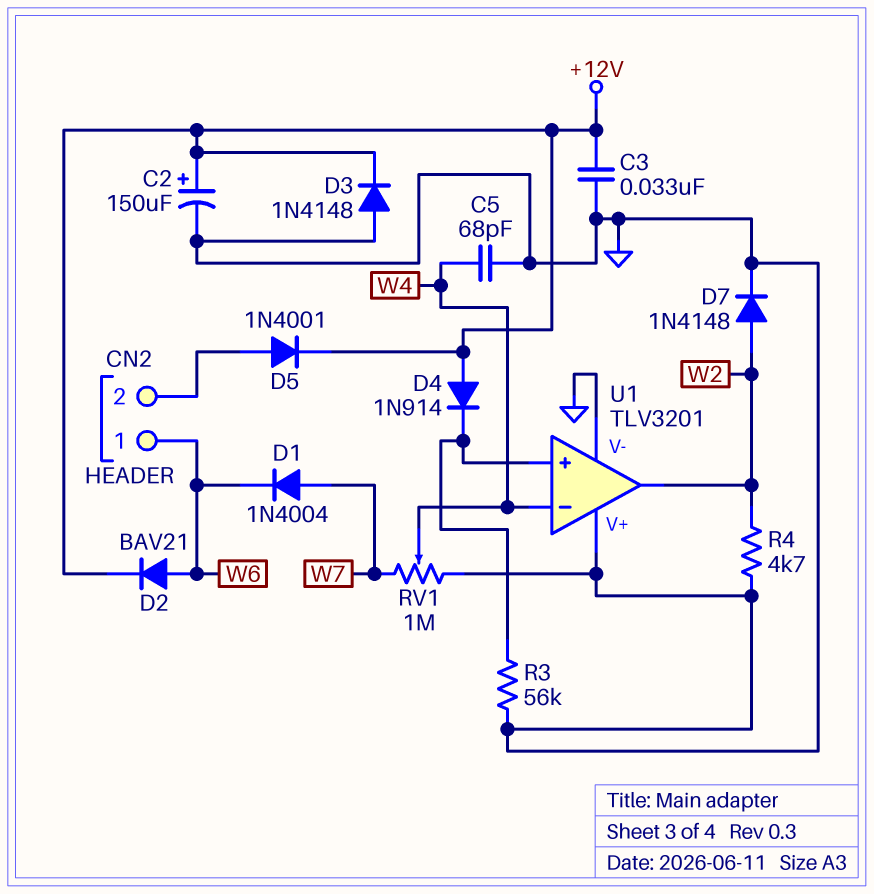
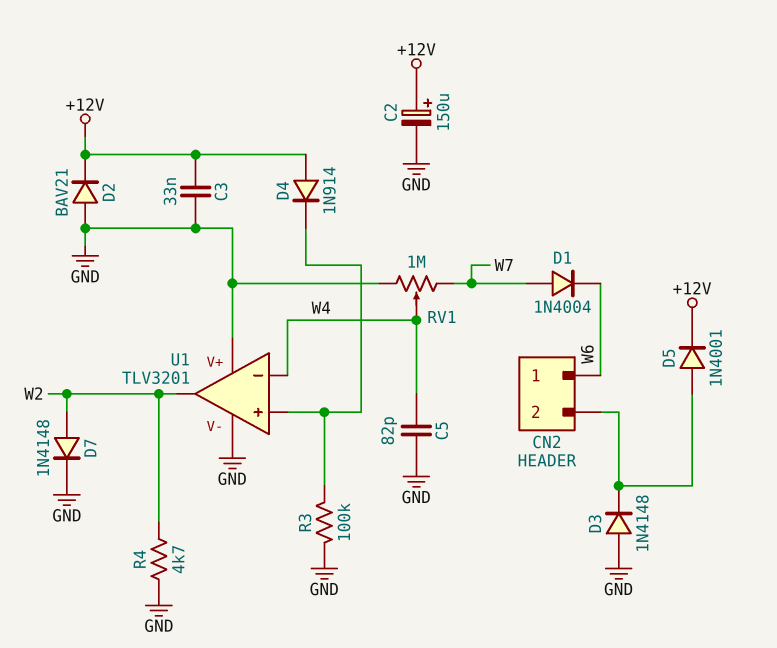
C5: 68pF (GND, W4) -> 82pF (GND, W4)
D2: diode BAV21 (A W6, K +12V) -> diode BAV21 (A GND, K +12V)
D3: diode 1N4148 (A GND, K +12V) -> diode 1N4148 (A GND, K CN2/2)
R3: 56k (GND, U1/in+) -> 100k (GND, U1/in+)

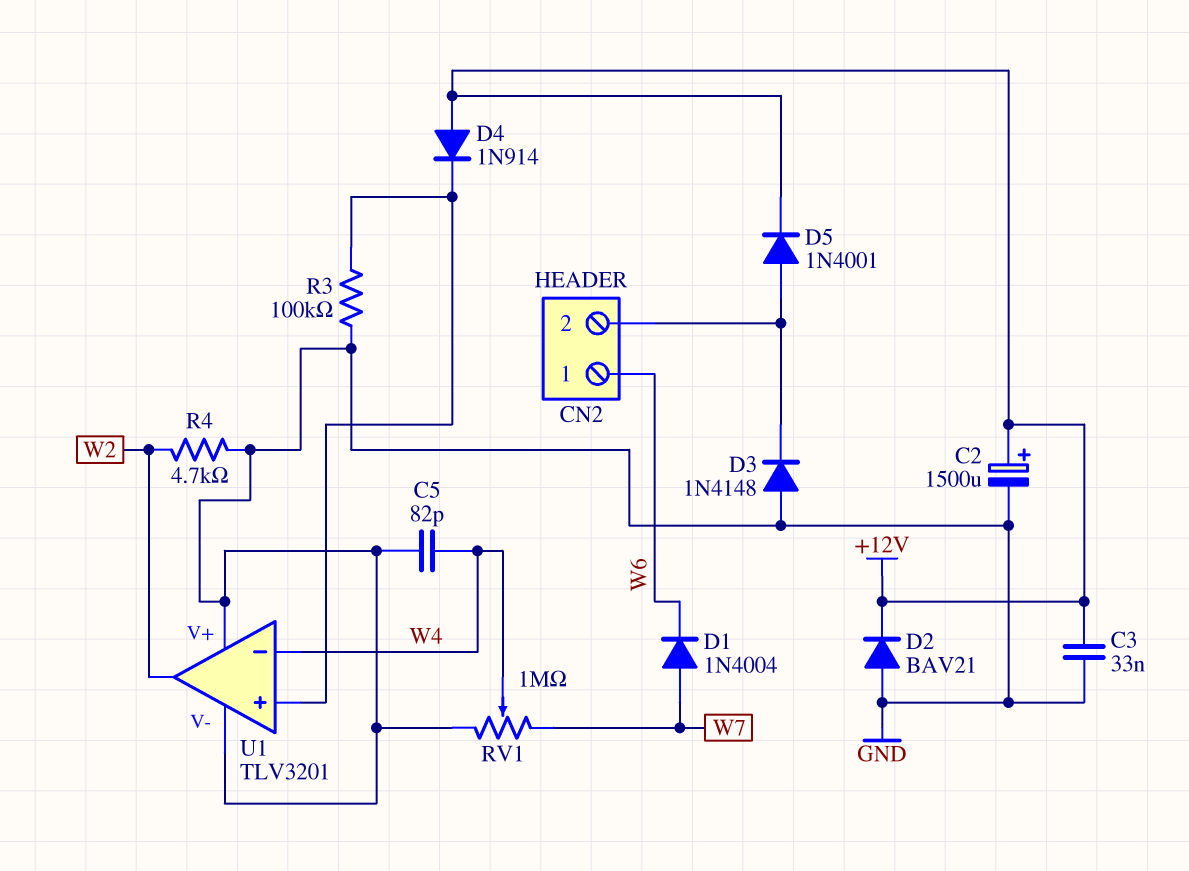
C2: 150uF (plus +12V, minus GND) -> 1500uF (plus +12V, minus GND)
D7: diode 1N4148 (A W2, K GND) -> none

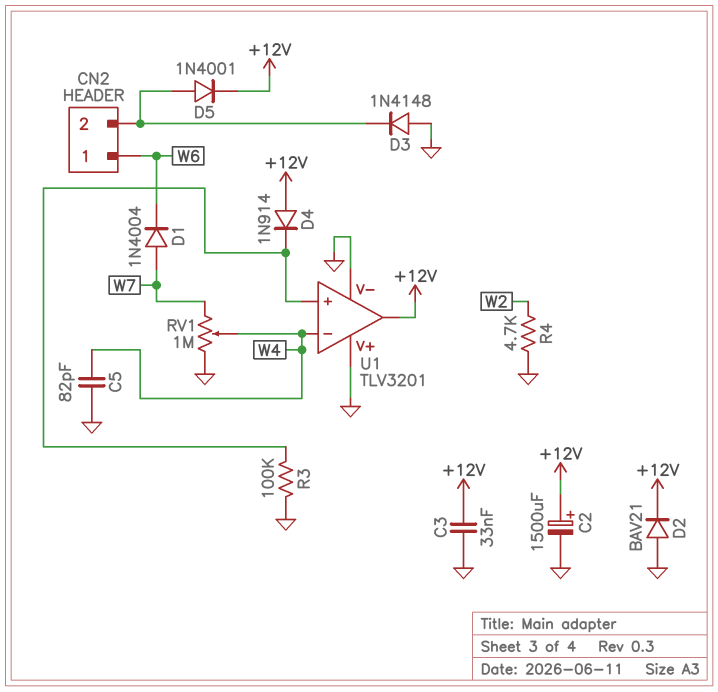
U1 pin out: W2 -> +12V

